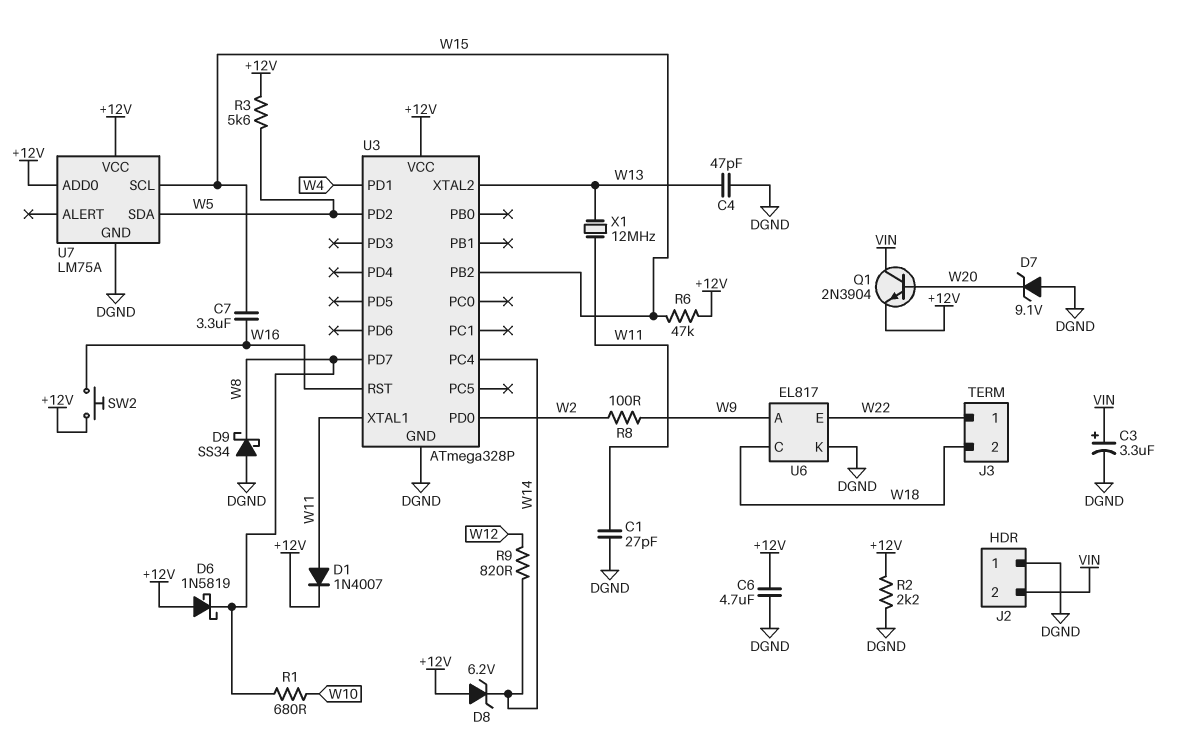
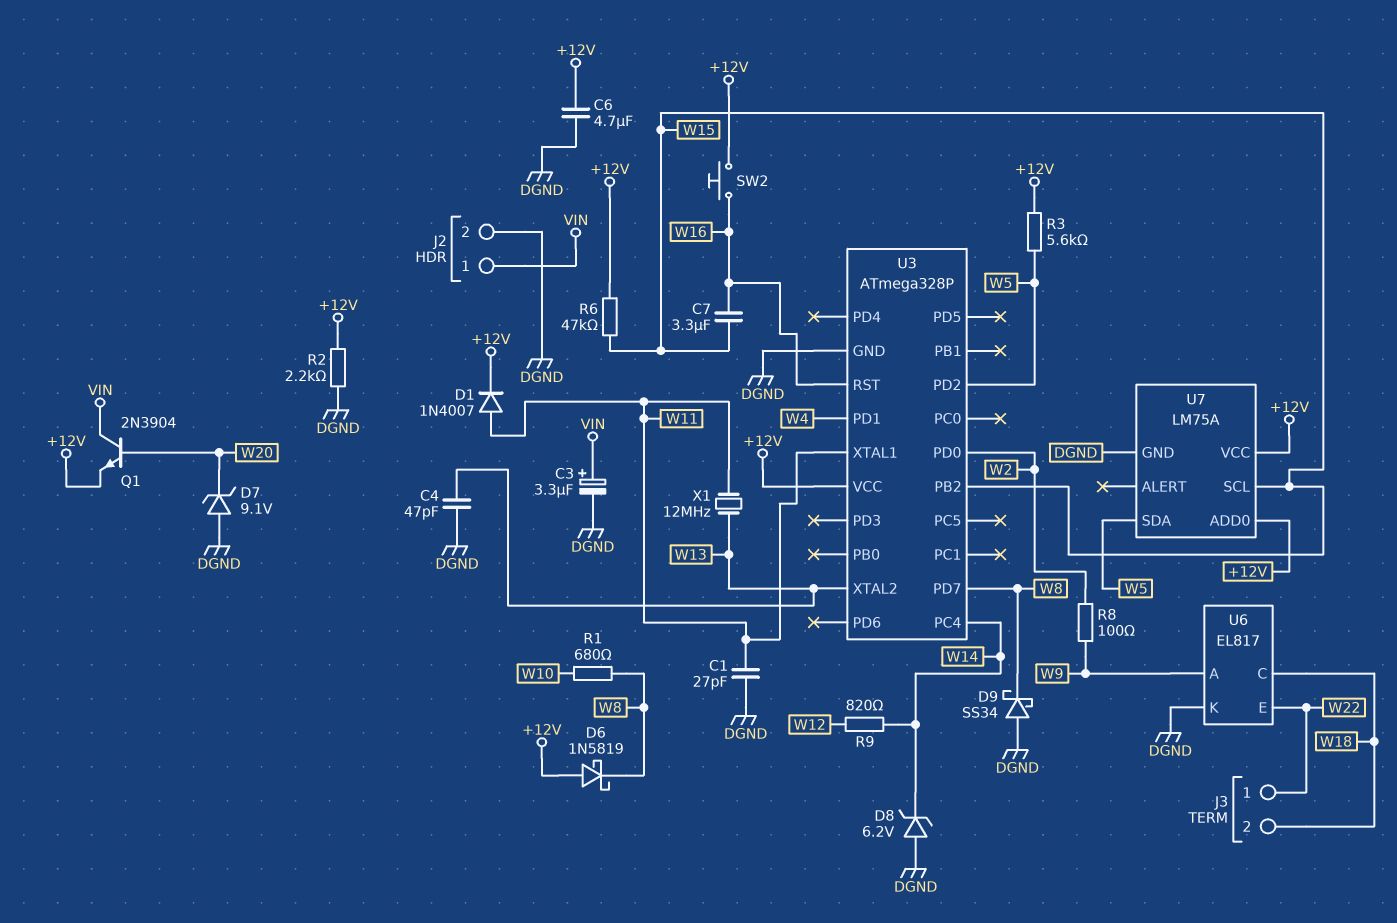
D8: zener 6.2V (A +12V, K W14) -> zener 6.2V (A DGND, K W14)
J2 pin 1: DGND -> VIN
J2 pin 2: VIN -> DGND

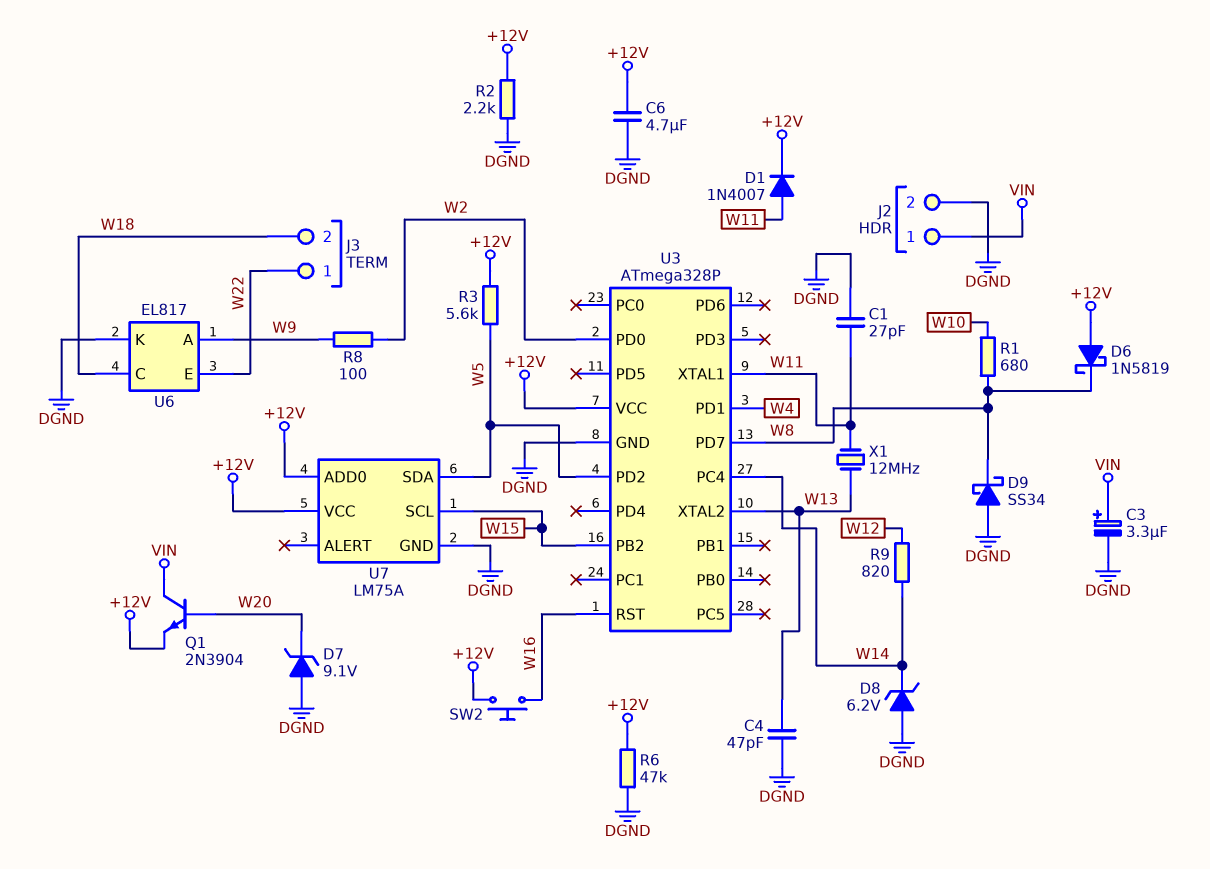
C7: 3.3uF (W15, W16) -> none
R6: 47k (+12V, W15) -> 47k (+12V, DGND)

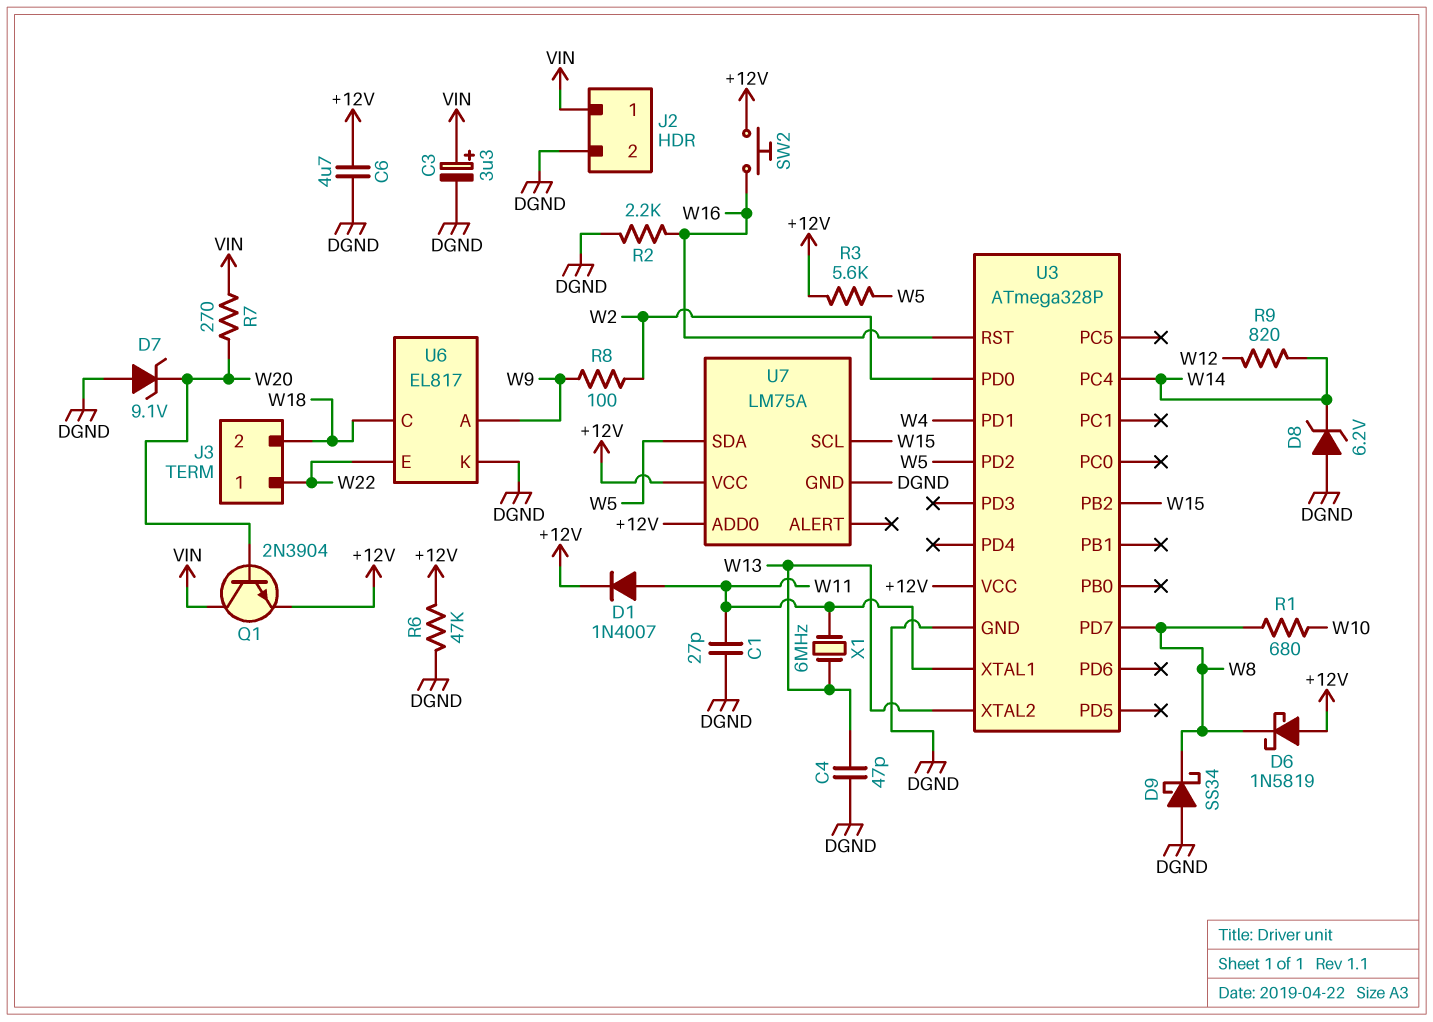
R2: 2.2k (+12V, DGND) -> 2.2k (DGND, W16)
R7: none -> 270 (VIN, W20)
X1: 12MHz (W11, W13) -> 6MHz (W11, W13)

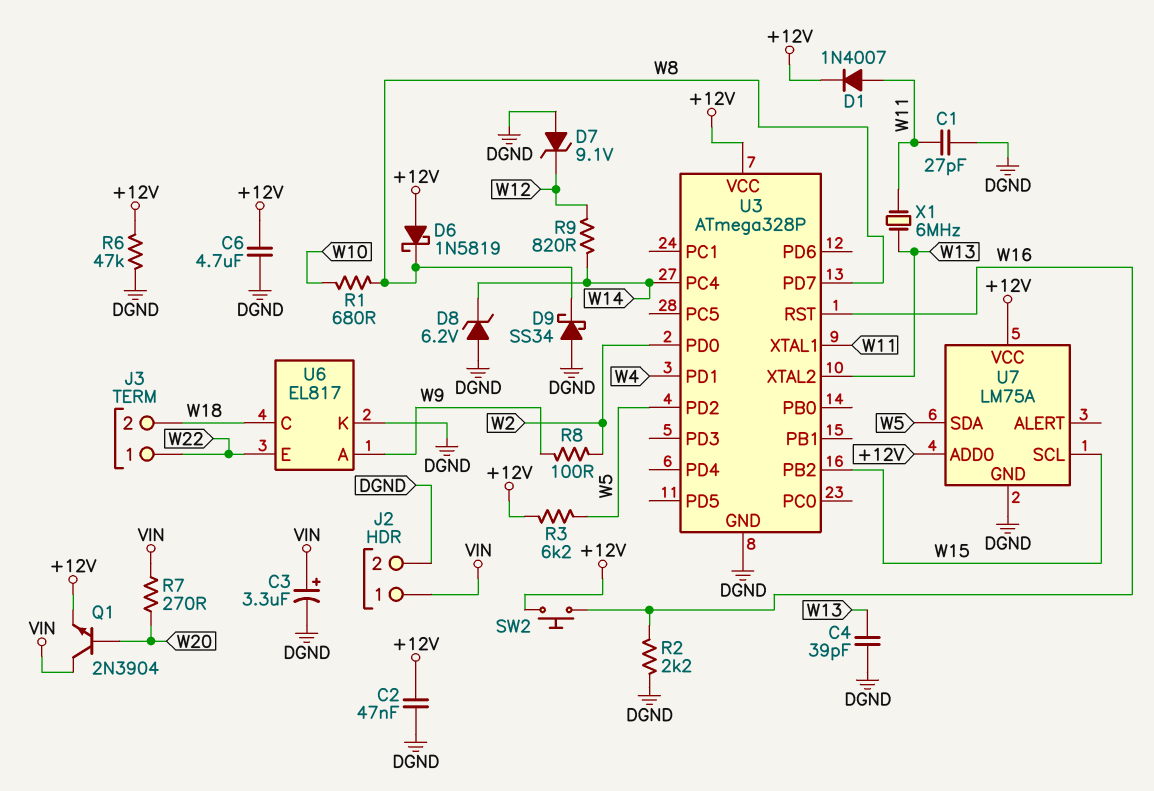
C2: none -> 47nF (+12V, DGND)
C4: 47pF (DGND, W13) -> 39pF (DGND, W13)
D7: zener 9.1V (A DGND, K W20) -> zener 9.1V (A DGND, K W12)
R3: 5.6k (+12V, W5) -> 6.2k (+12V, W5)

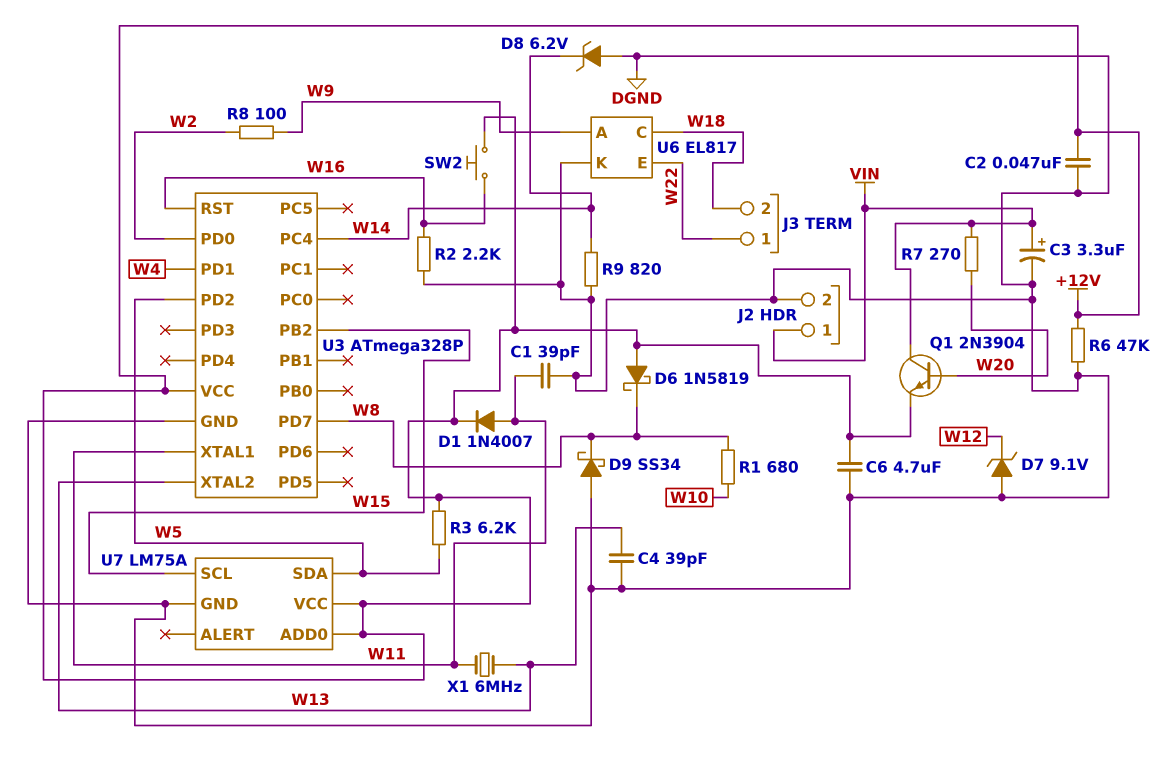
C1: 27pF (DGND, W11) -> 39pF (DGND, W11)
R9: 820 (W12, W14) -> 820 (DGND, W14)

